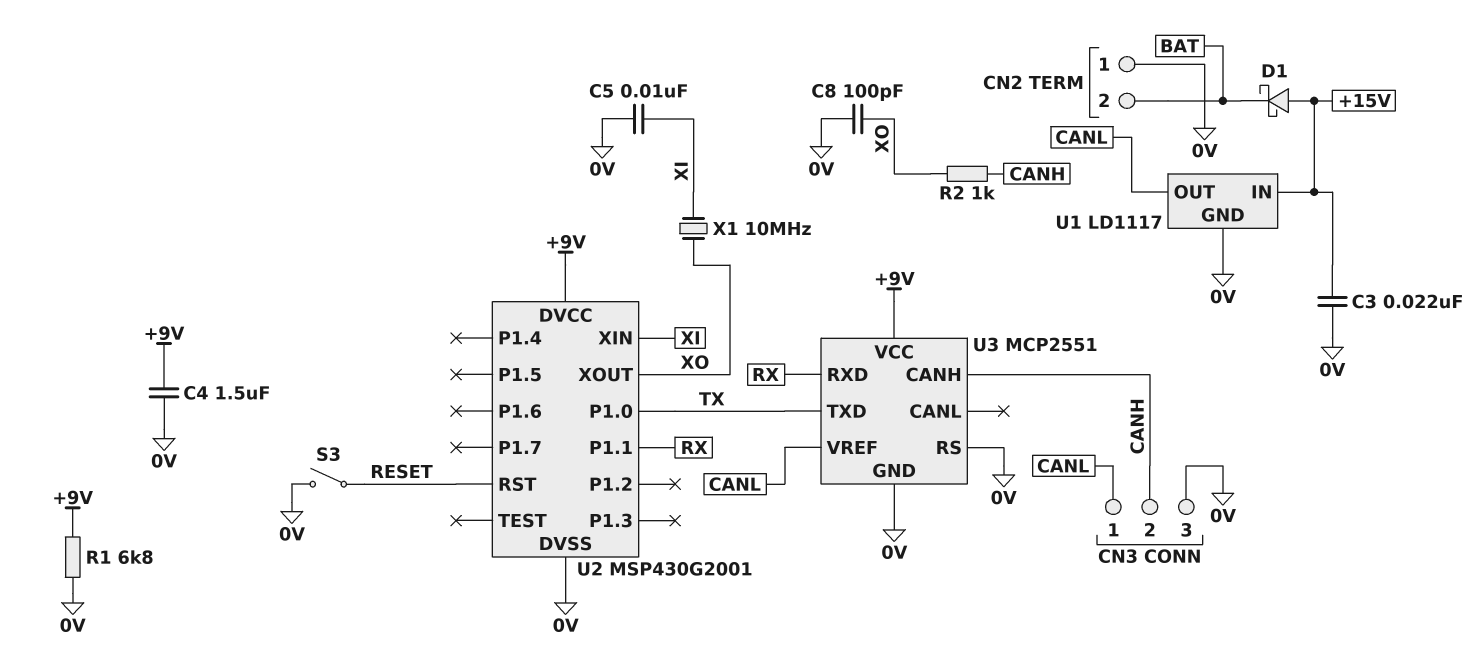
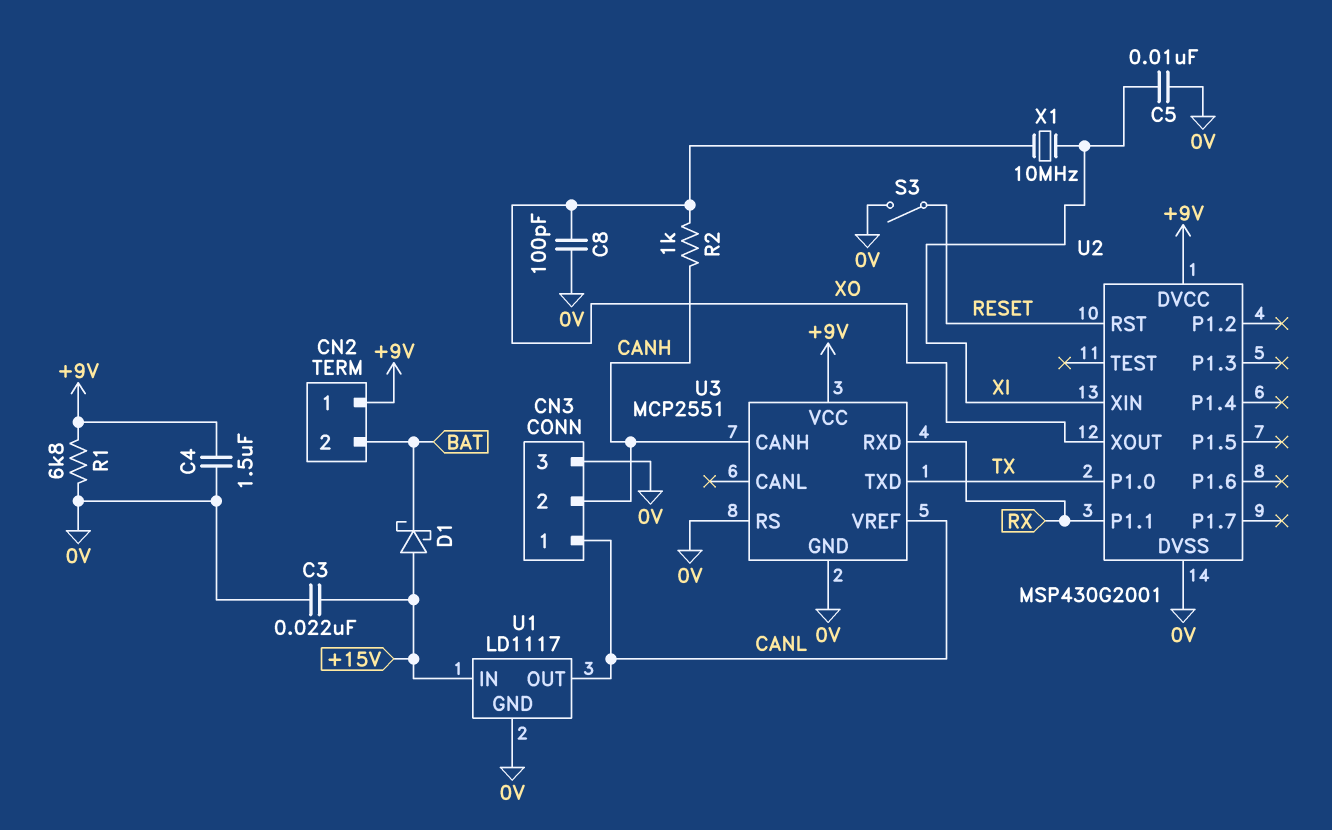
CN2 pin 1: 0V -> +9V

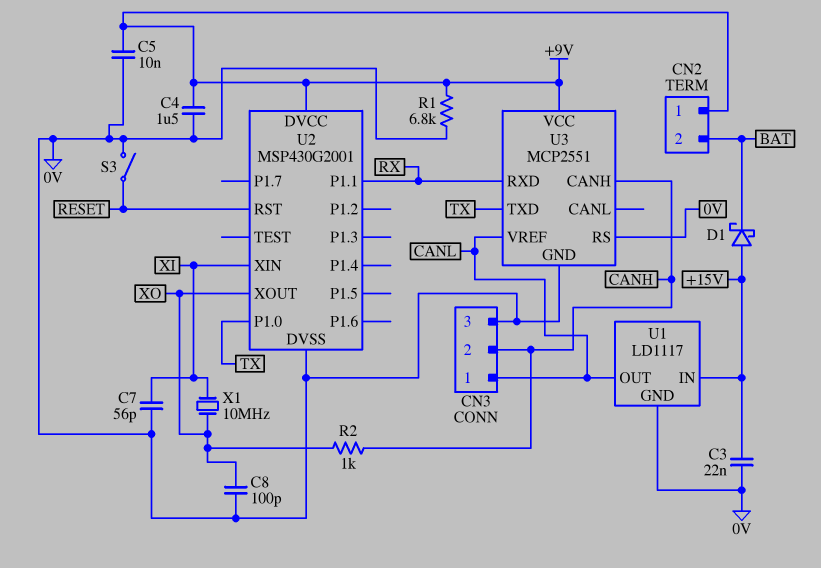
C5: 10nF (0V, XI) -> 10nF (+9V, 0V)
C7: none -> 56pF (0V, XI)

